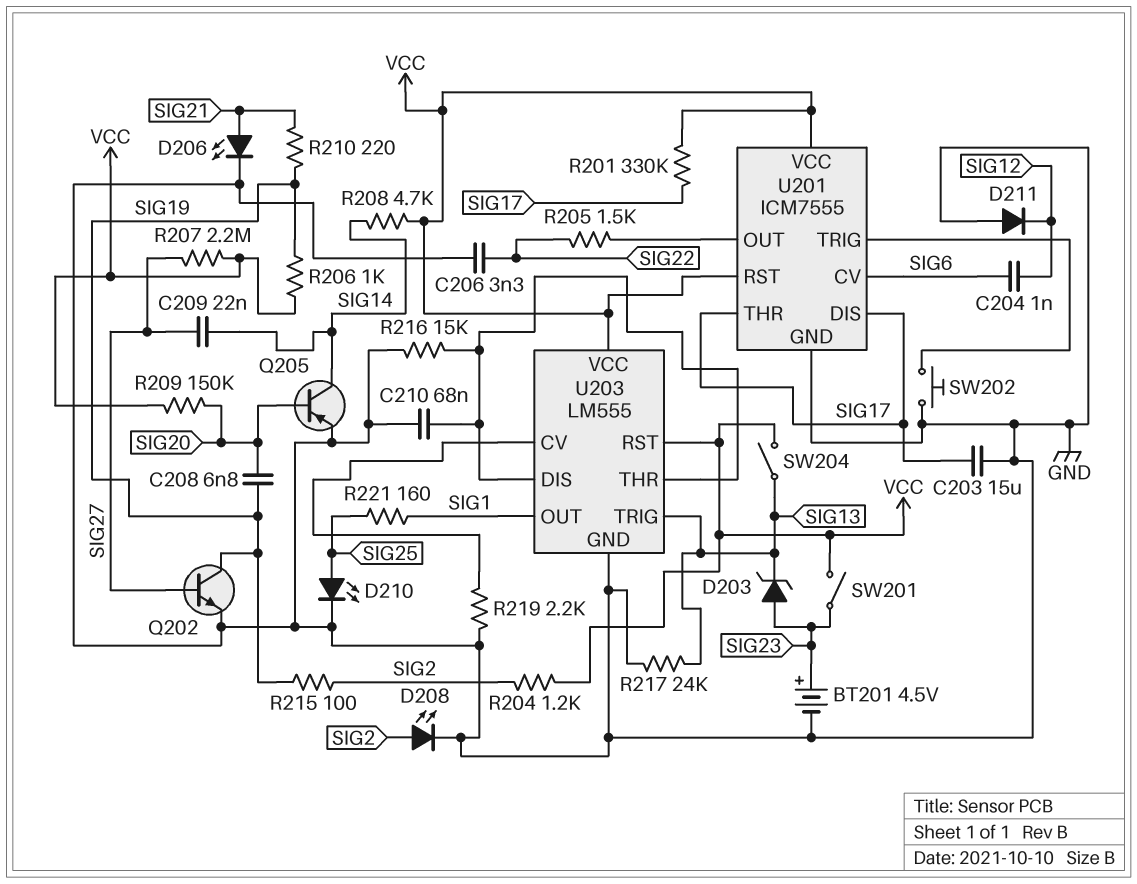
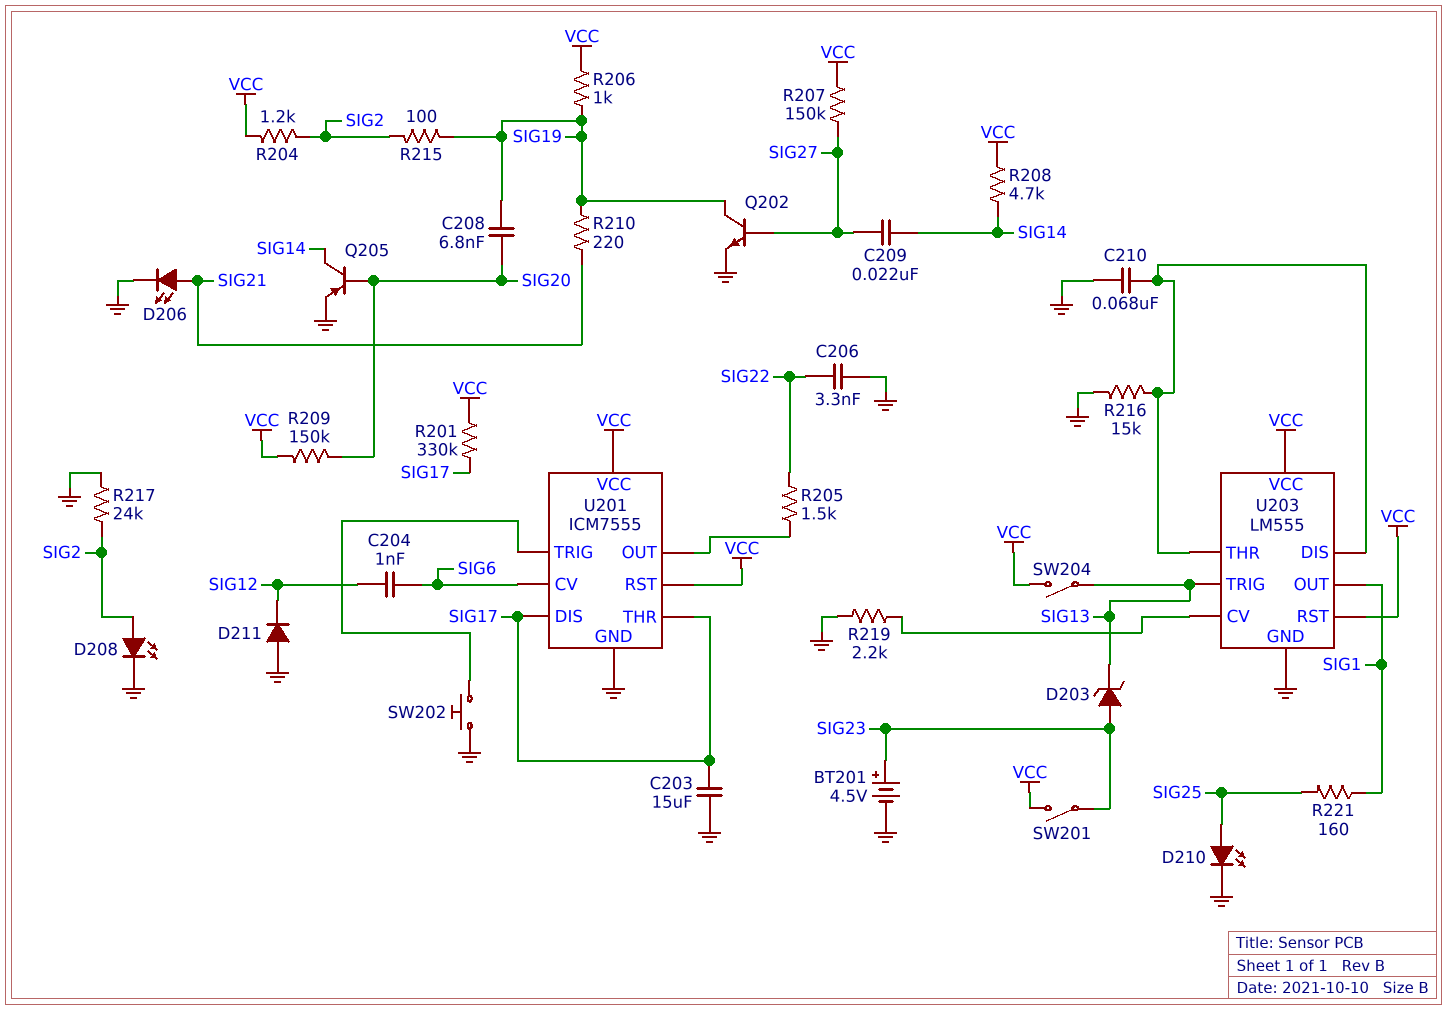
R207: 2.2M (SIG27, VCC) -> 150k (SIG27, VCC)
R217: 24k (GND, SIG13) -> 24k (GND, SIG2)

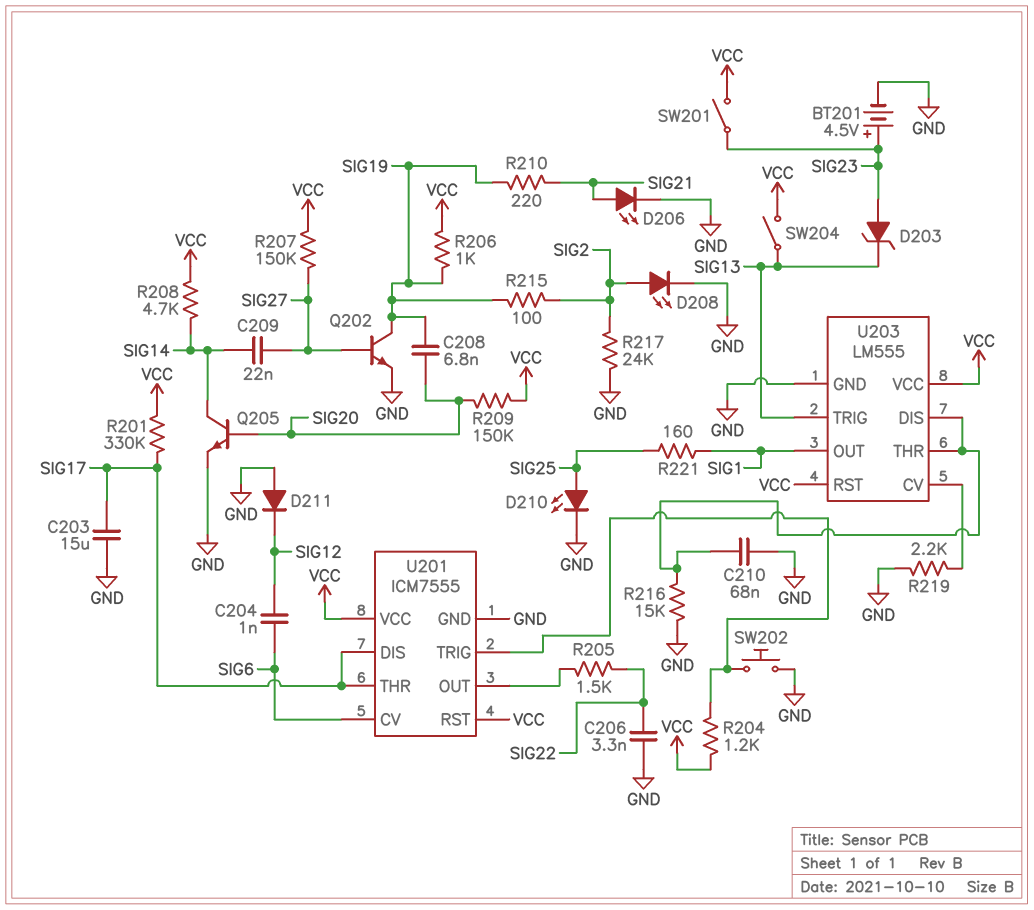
Q205: PNP (B SIG20, C SIG14, E GND) -> NPN (B SIG20, C SIG14, E GND)
R204: 1.2k (SIG2, VCC) -> 1.2k (U201/TRIG, VCC)

